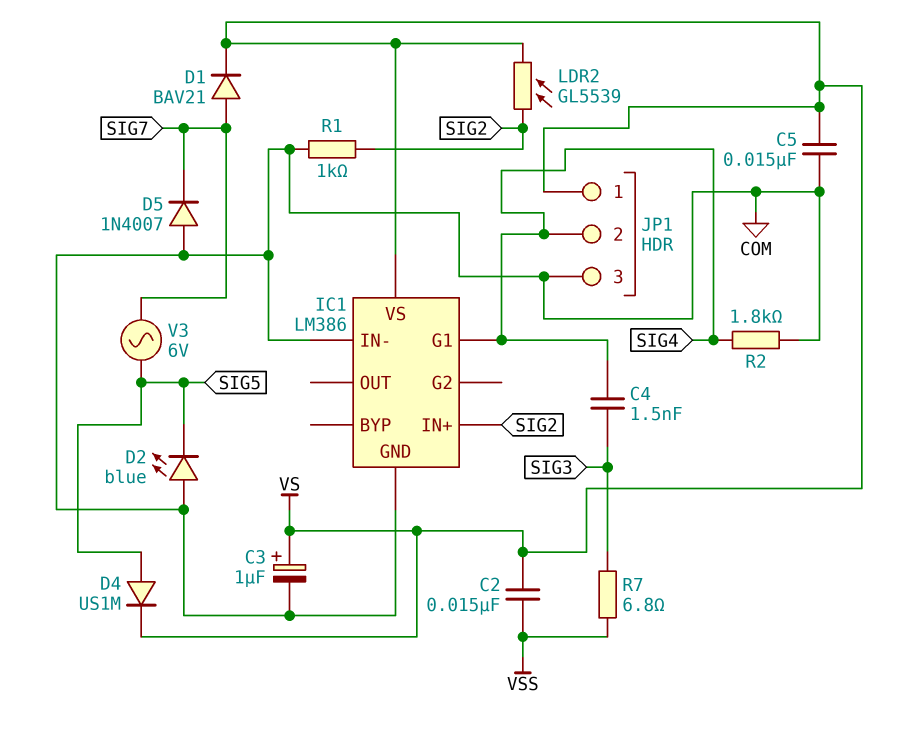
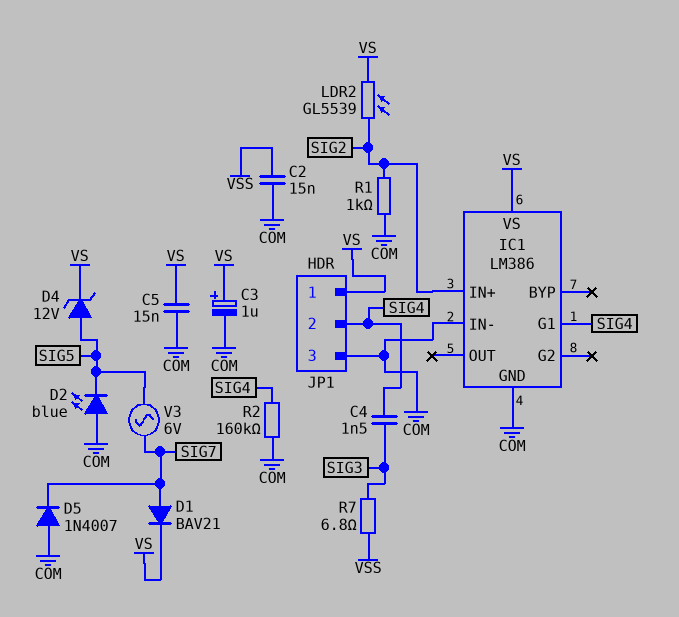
C2: 15nF (VS, VSS) -> 15nF (COM, VSS)
D4: diode US1M (A SIG5, K VS) -> zener 12V (A SIG5, K VS)
R2: 1.8k (COM, SIG4) -> 160k (COM, SIG4)

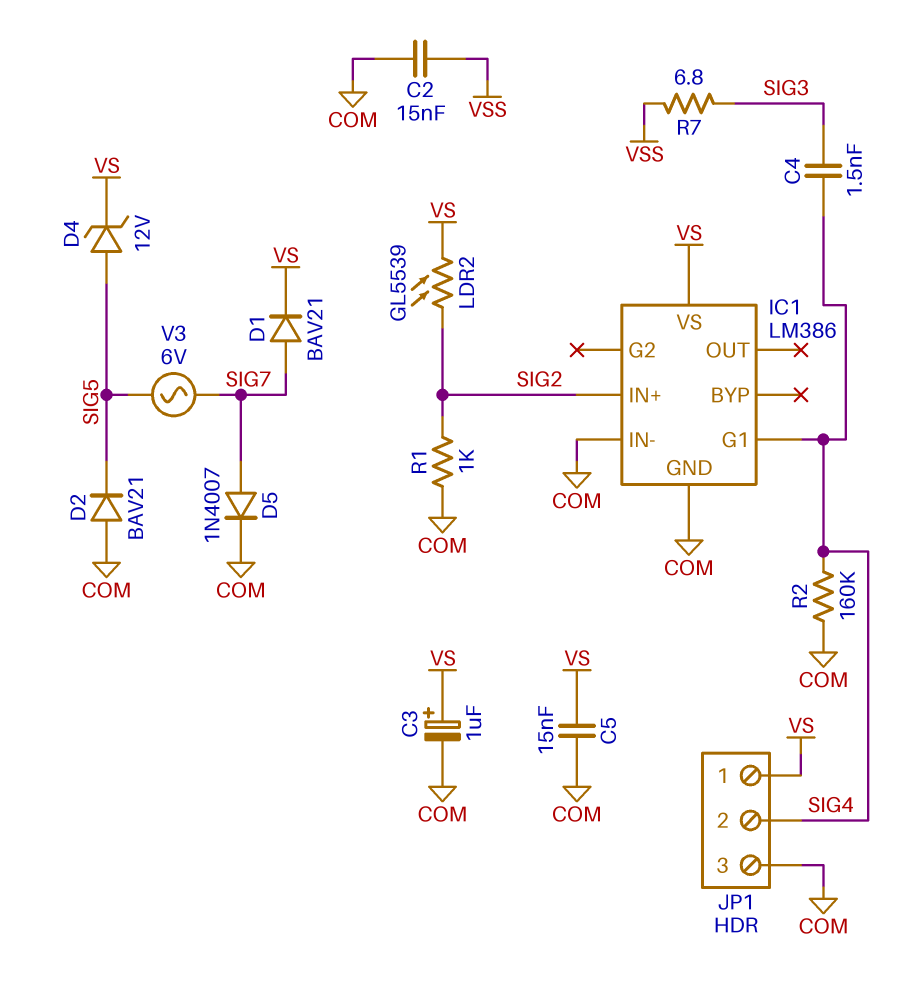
D2: LED blue (A COM, K SIG5) -> diode BAV21 (A COM, K SIG5)
D5: diode 1N4007 (A COM, K SIG7) -> diode 1N4007 (A SIG7, K COM)

